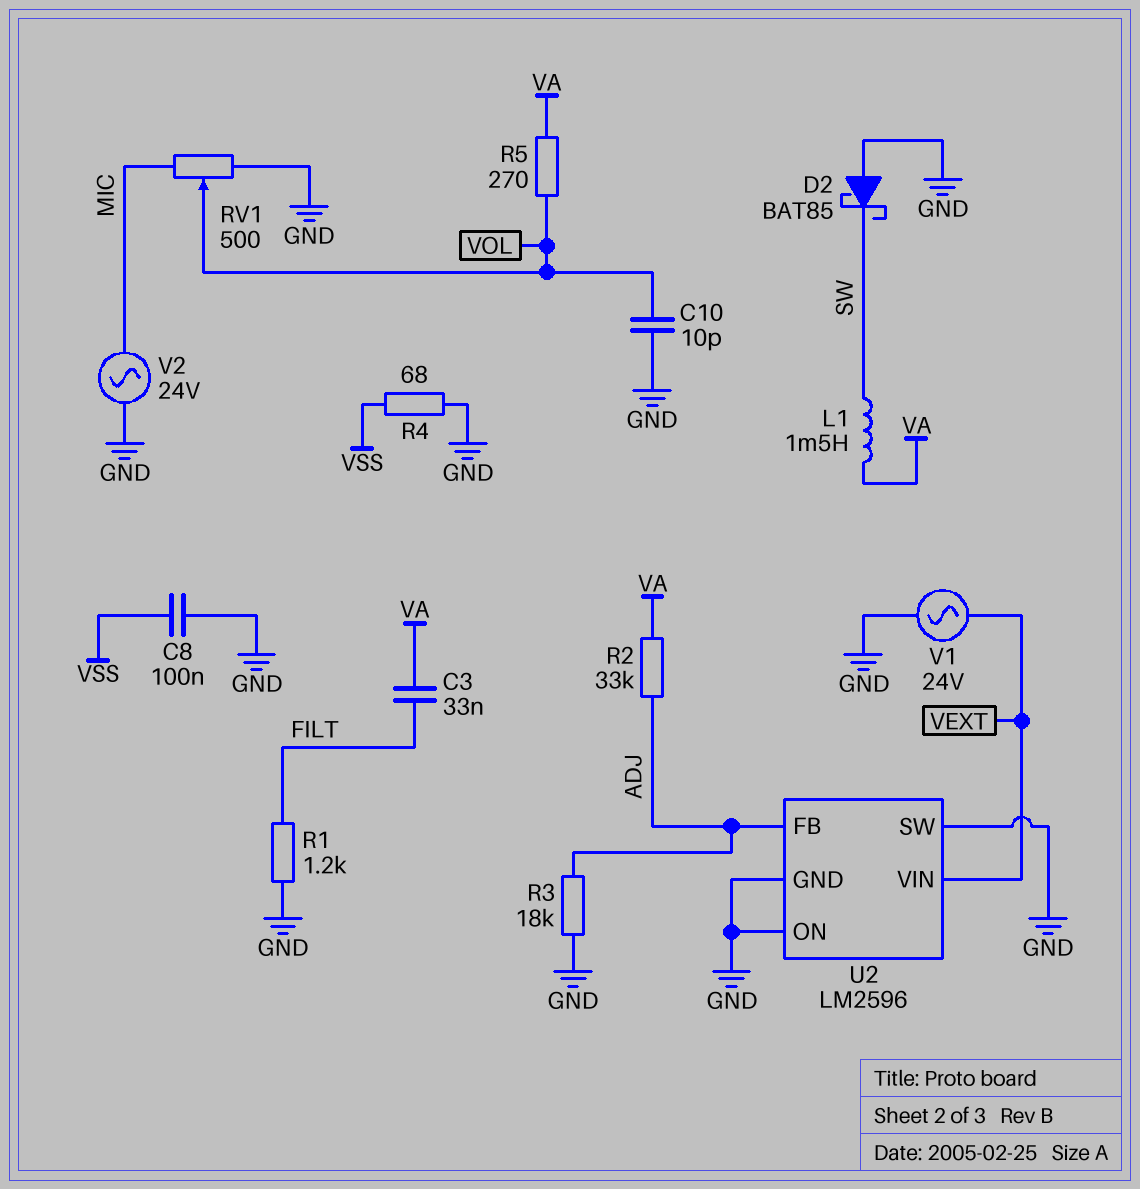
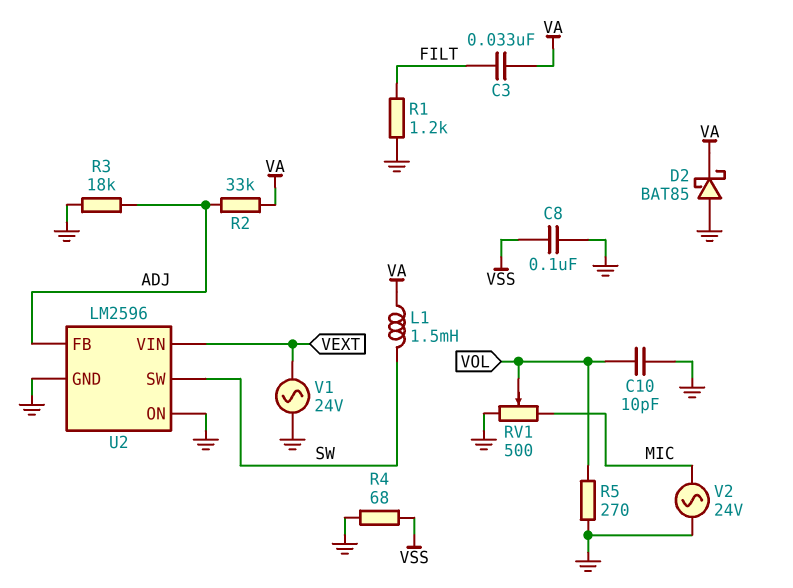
D2: schottky BAT85 (A GND, K SW) -> schottky BAT85 (A GND, K VA)
R5: 270 (VA, VOL) -> 270 (GND, VOL)
U2 pin SW: GND -> SW

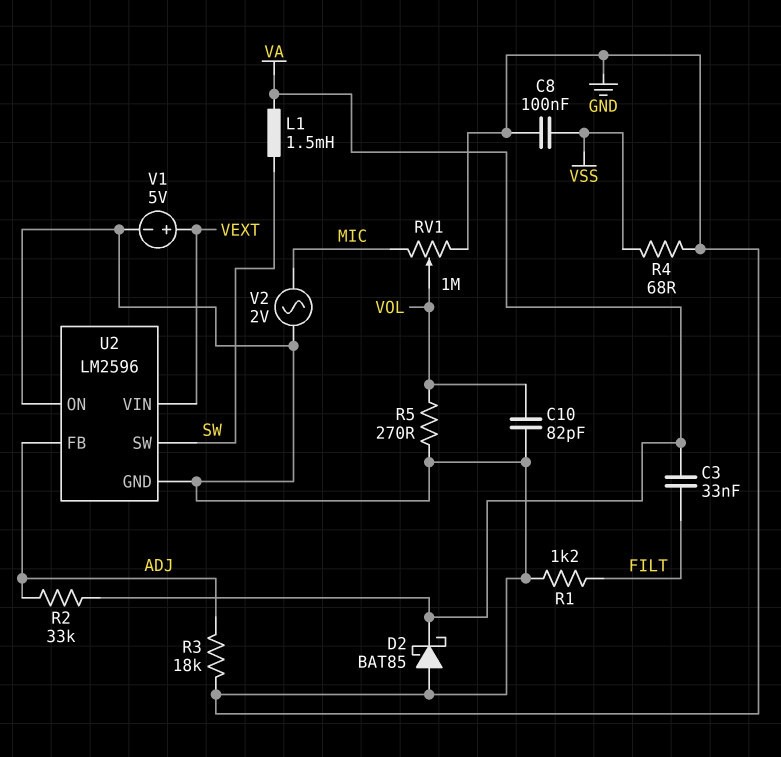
C10: 10pF (GND, VOL) -> 82pF (GND, VOL)
RV1: 500 (GND, MIC, wiper VOL) -> 1M (GND, MIC, wiper VOL)
V1: AC 24V (GND, VEXT) -> 5V (plus VEXT, minus GND)
V2: AC 24V (GND, MIC) -> AC 2V (GND, MIC)

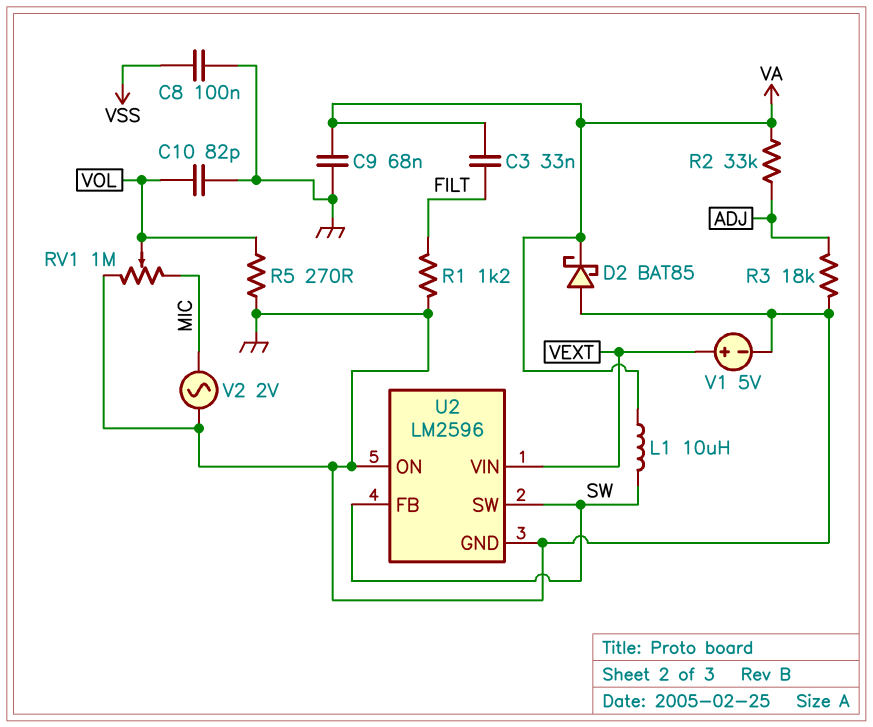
C9: none -> 68nF (GND, VA)
L1: 1.5mH (SW, VA) -> 10uH (SW, VA)
R4: 68 (GND, VSS) -> none
U2 pin FB: ADJ -> SW

